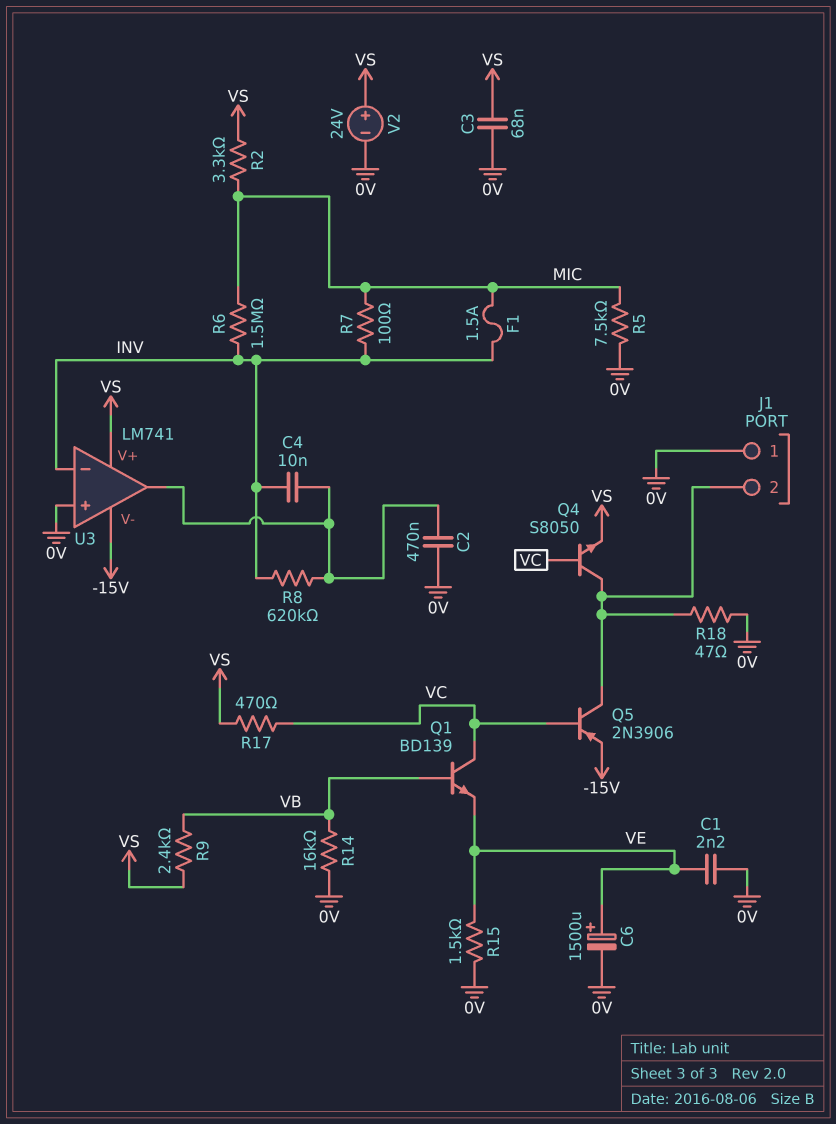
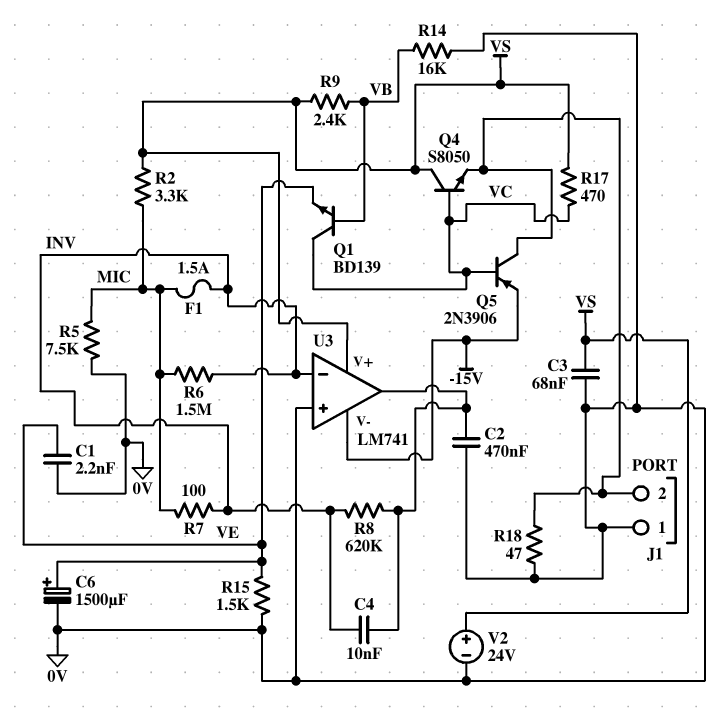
Q4: NPN S8050 (B VC, C J1/2, E VS) -> NPN S8050 (B VC, C VS, E J1/2)

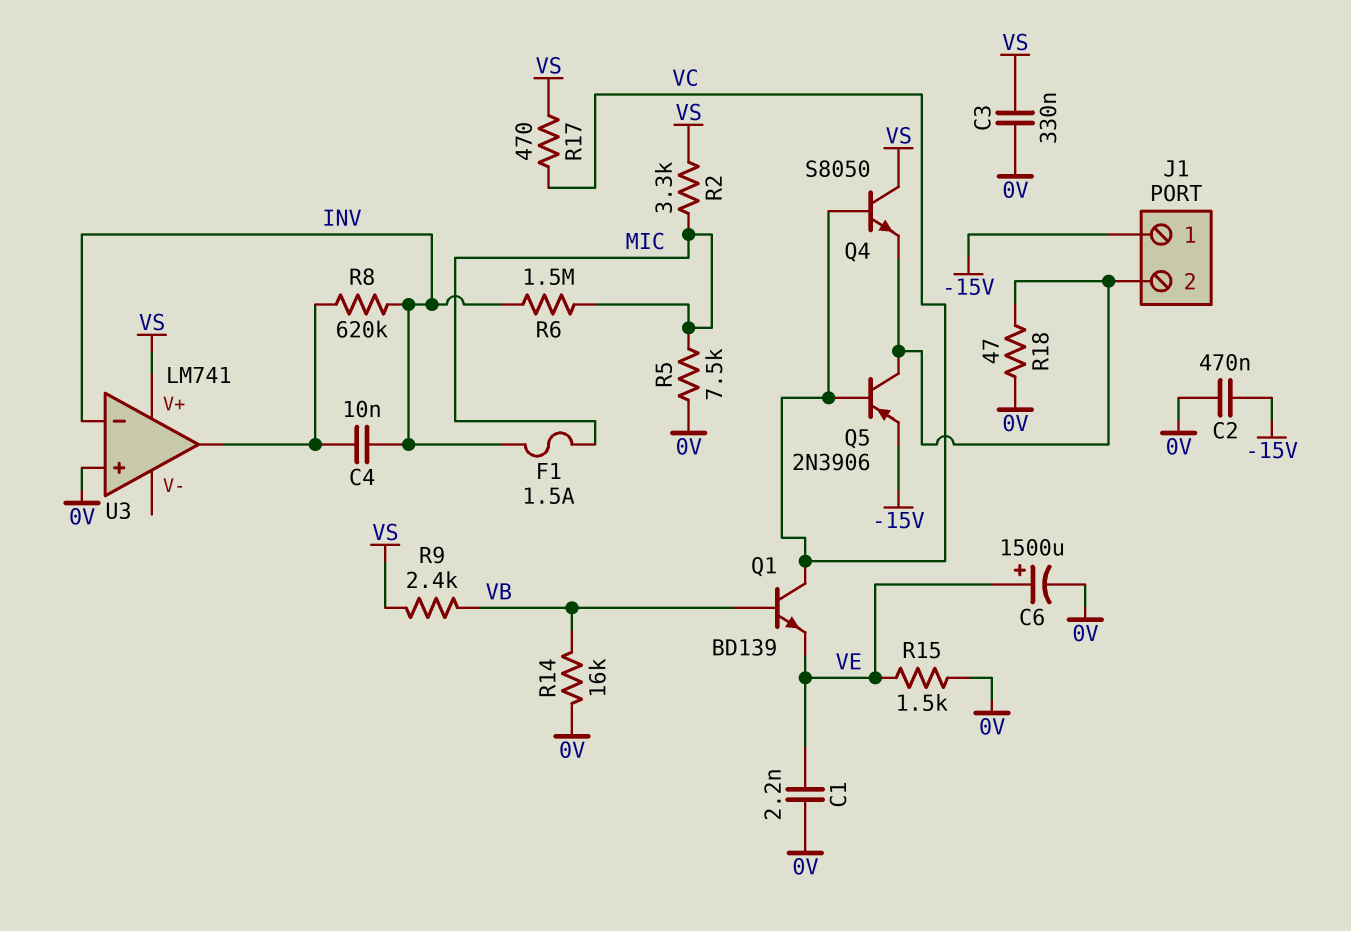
C2: 470nF (0V, U3/out) -> 470nF (-15V, 0V)
C3: 68nF (0V, VS) -> 330nF (0V, VS)
J1 pin 1: 0V -> -15V
R7: 100 (INV, MIC) -> none
U3 pin V-: -15V -> none
V2: 24V (plus VS, minus 0V) -> none

